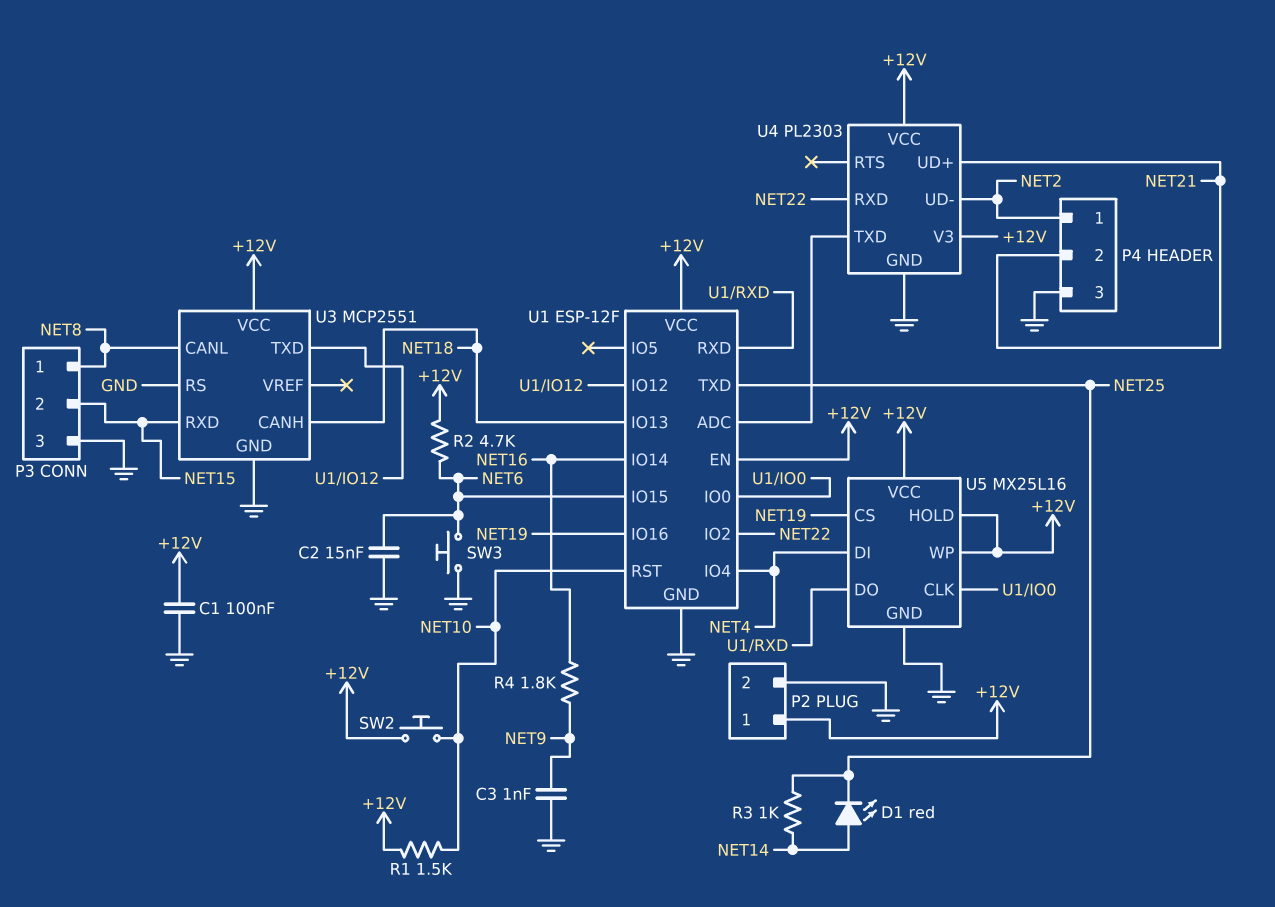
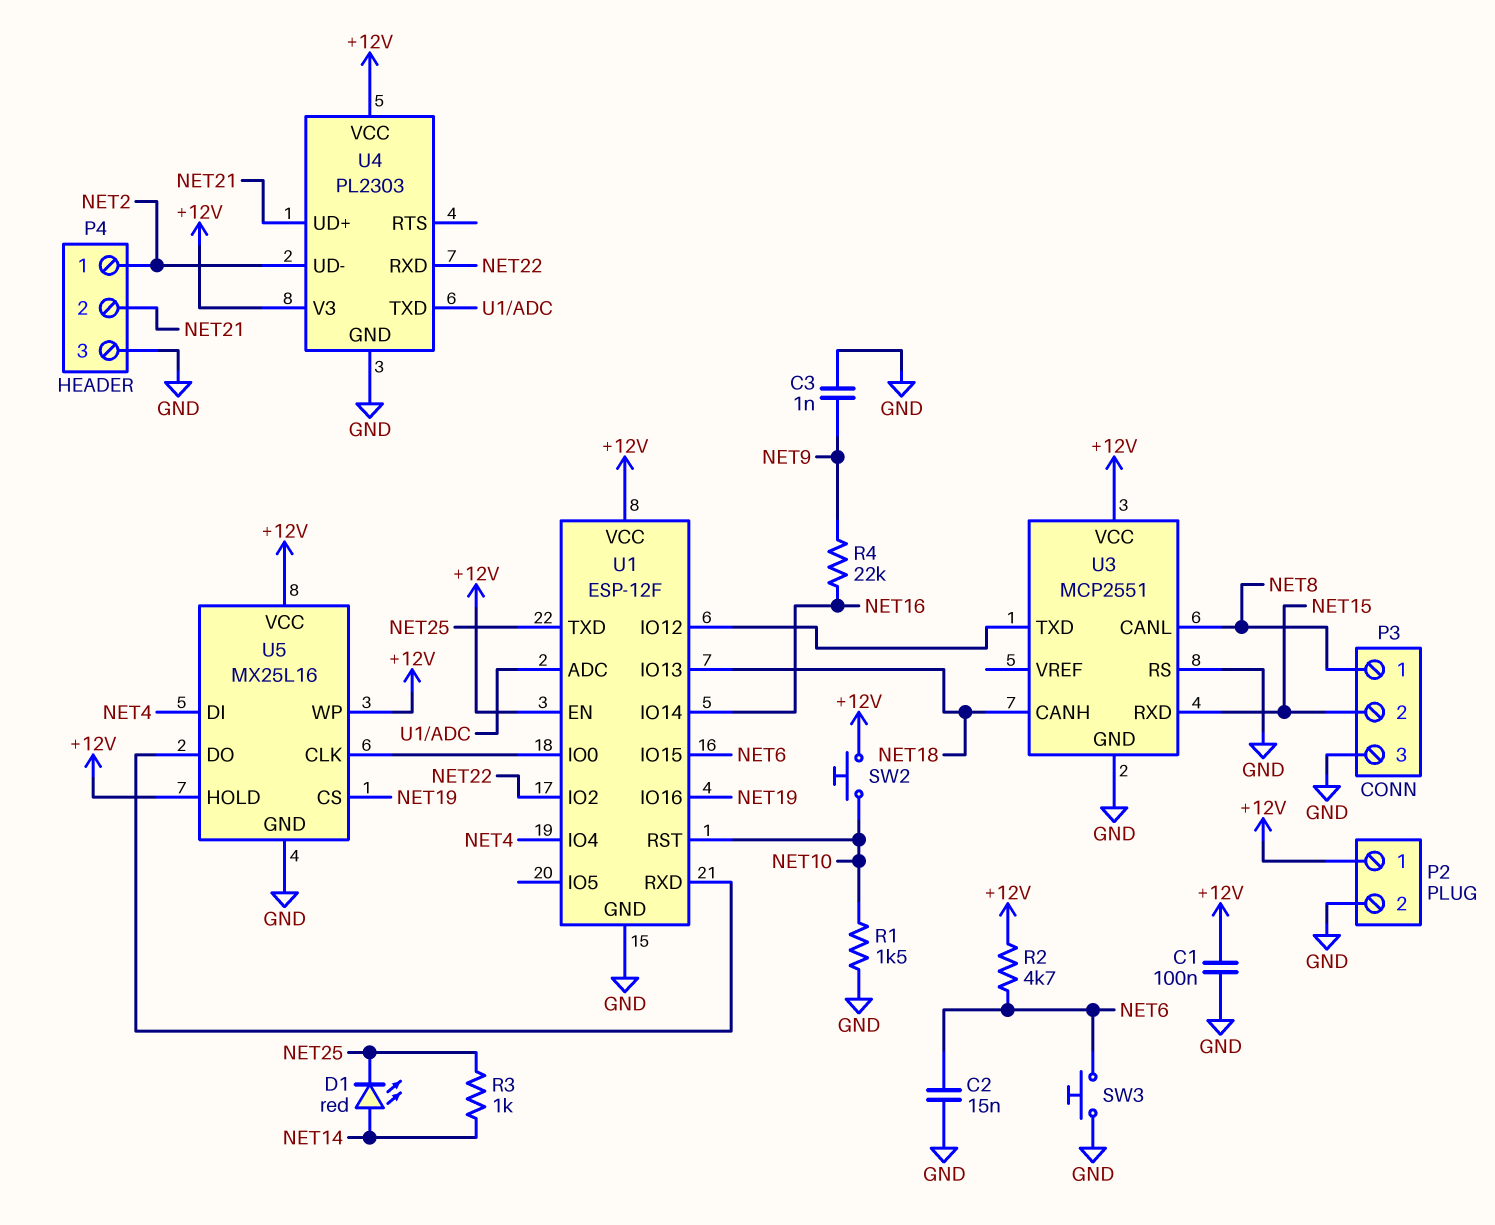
R1: 1.5k (+12V, NET10) -> 1.5k (GND, NET10)
R4: 1.8k (NET9, NET16) -> 22k (NET9, NET16)

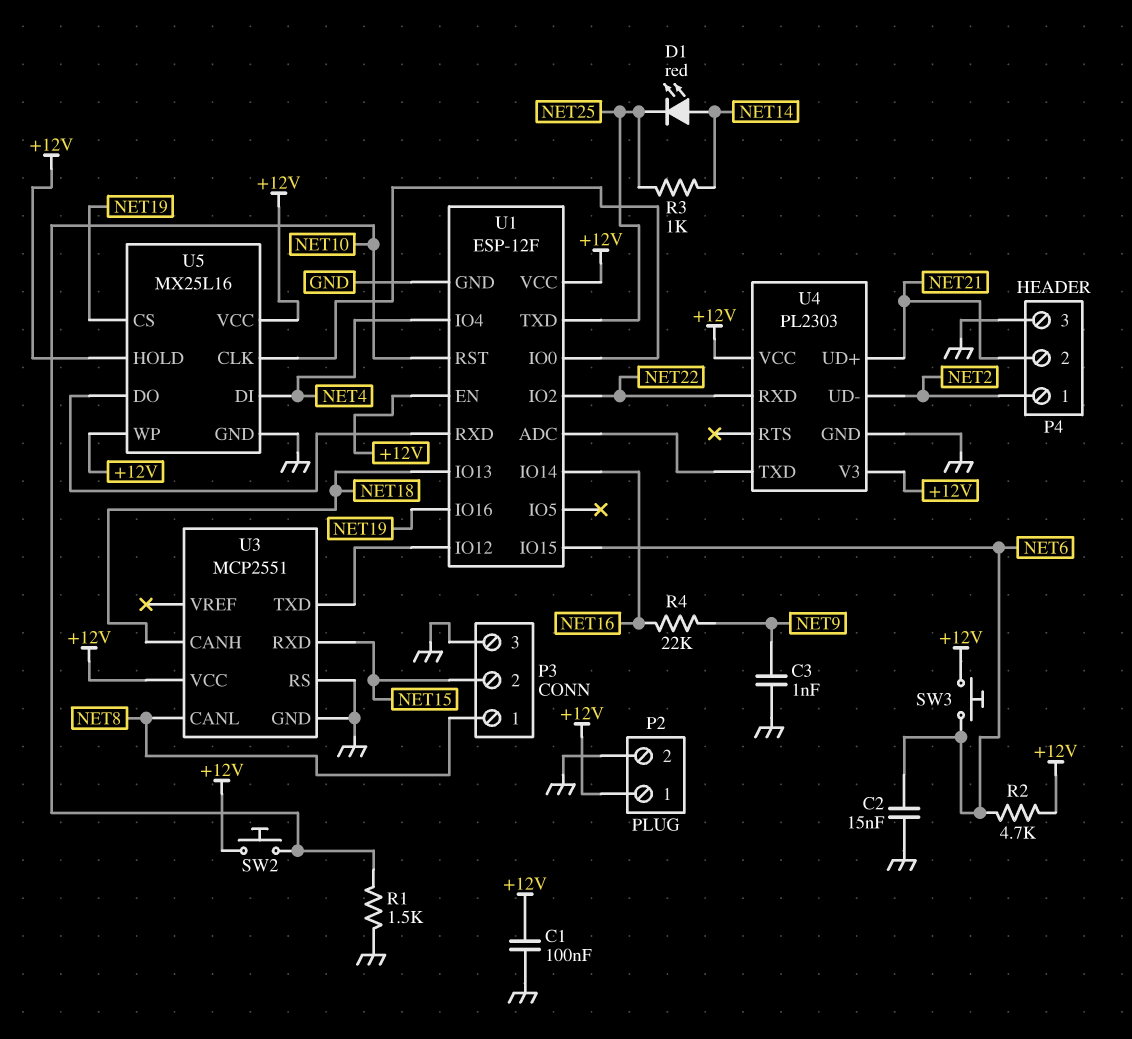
SW3: button (GND, NET6) -> button (+12V, NET6)

